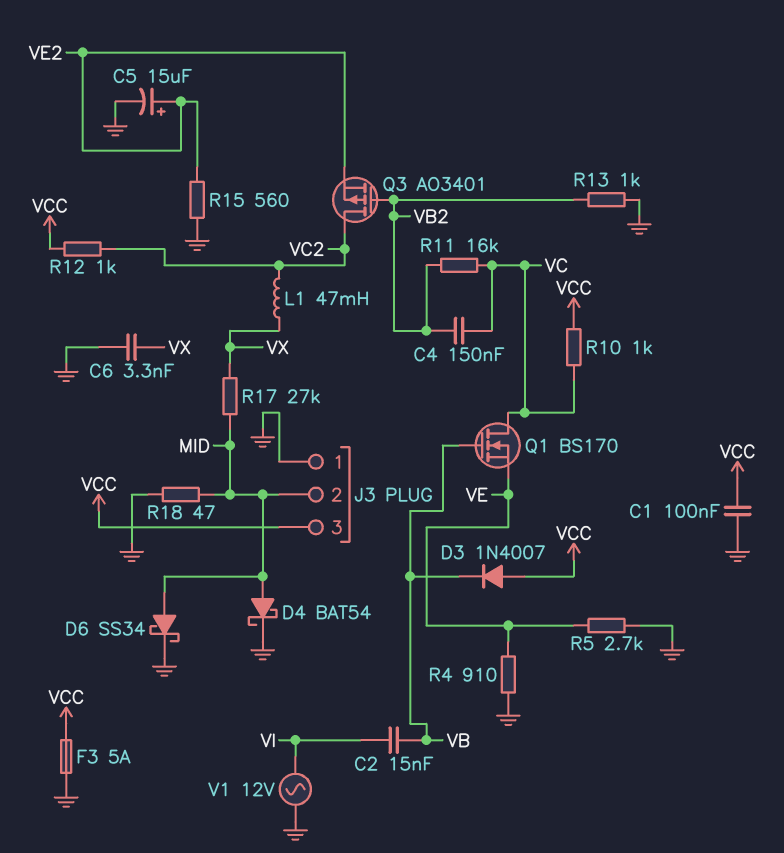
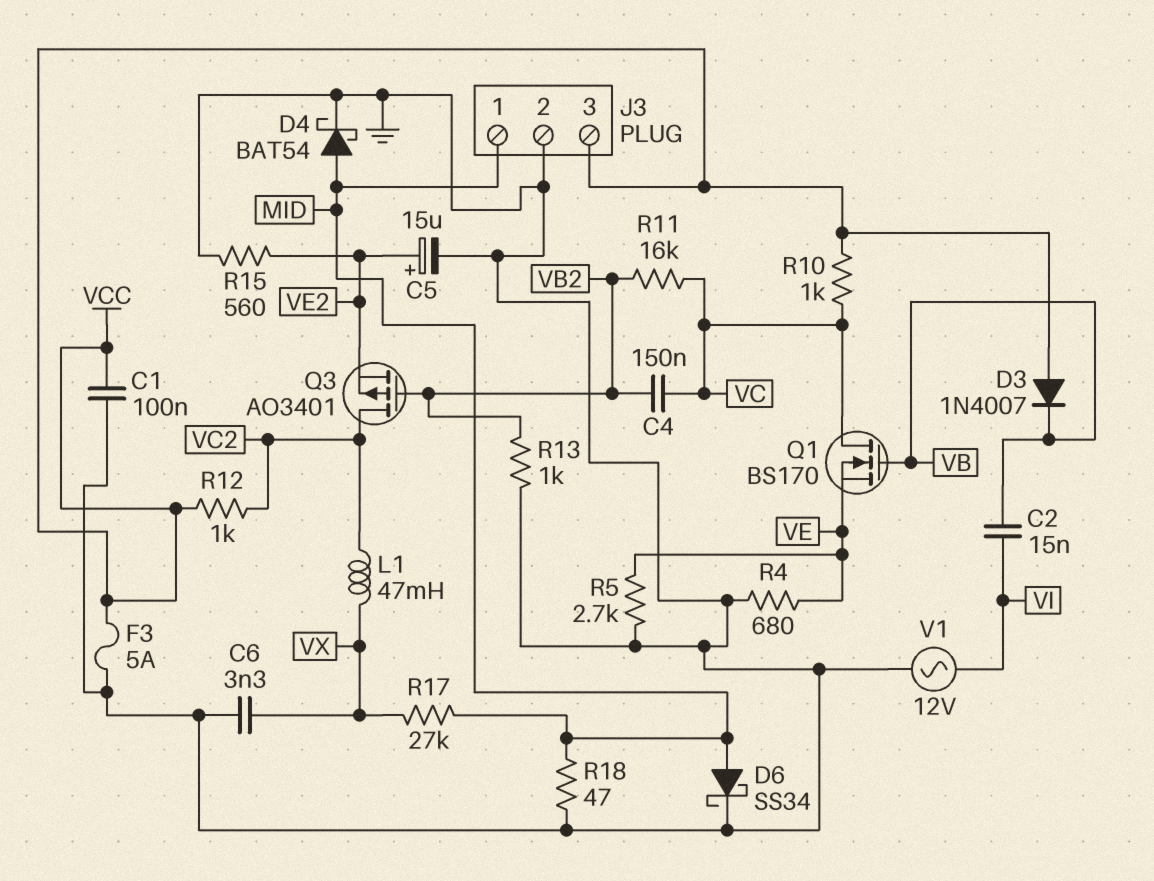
J3 pin 1: GND -> MID
J3 pin 2: MID -> GND
R4: 910 (GND, VE) -> 680 (GND, VE)

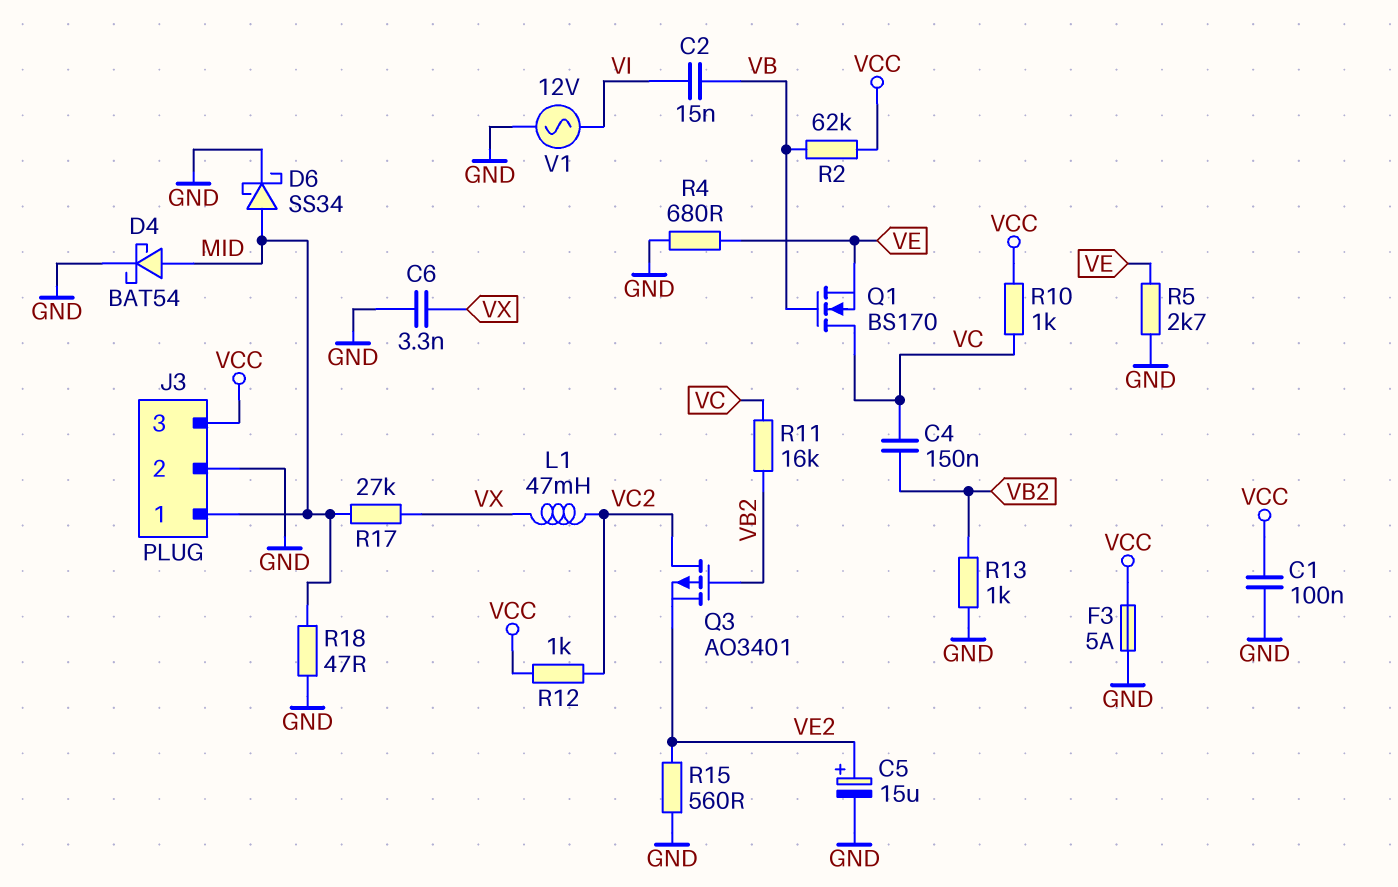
D3: diode 1N4007 (A VCC, K VB) -> none
R2: none -> 62k (VB, VCC)

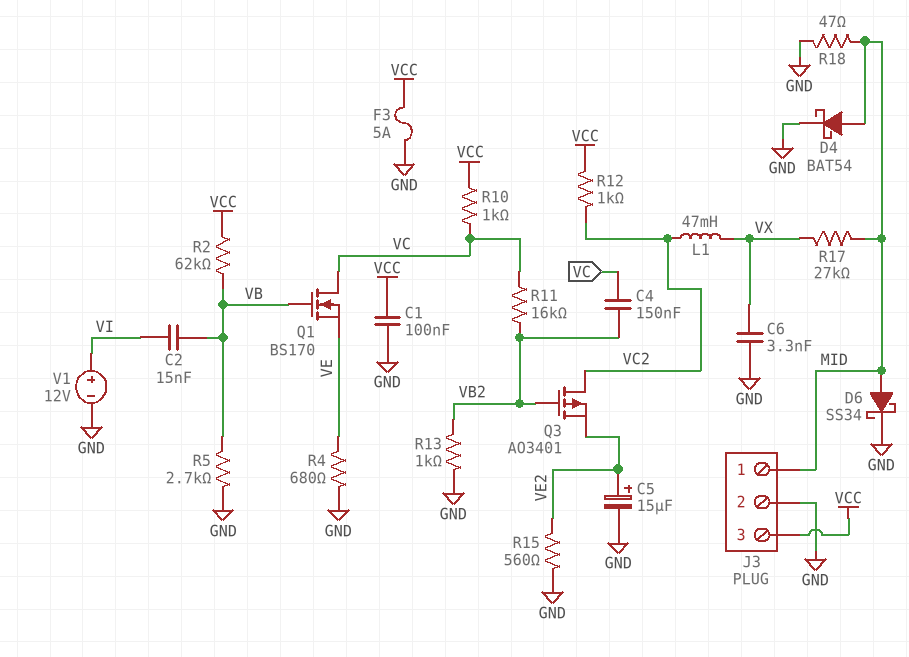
R5: 2.7k (GND, VE) -> 2.7k (GND, VB)
V1: AC 12V (GND, VI) -> 12V (plus VI, minus GND)

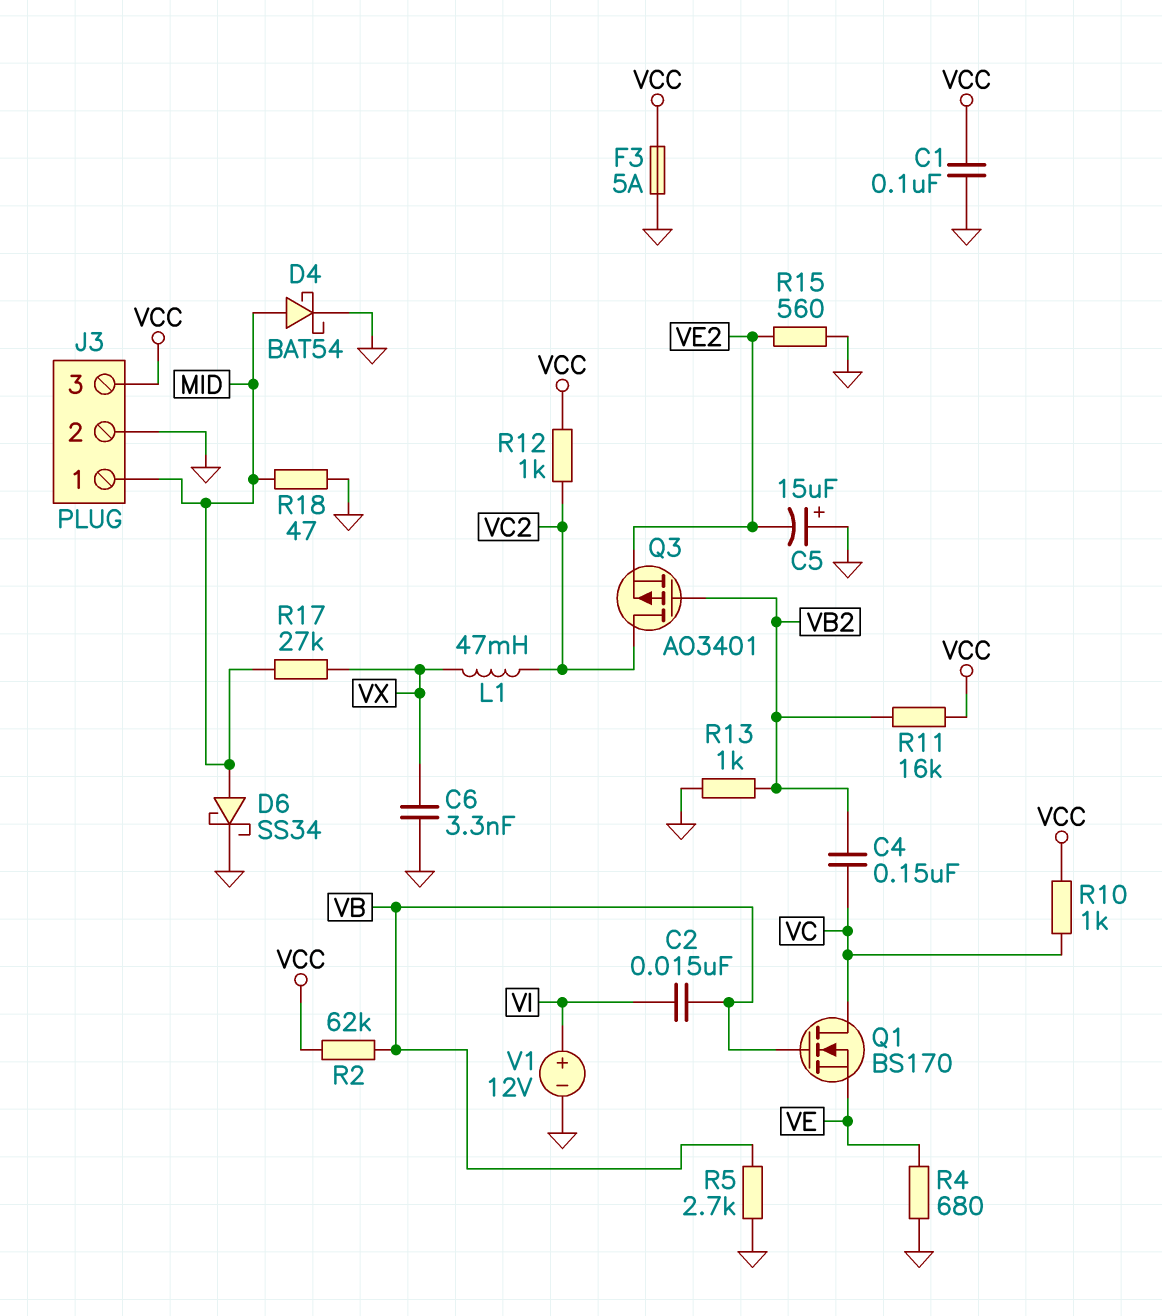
C5: 15uF (plus VE2, minus GND) -> 15uF (plus GND, minus VE2)
R11: 16k (VB2, VC) -> 16k (VB2, VCC)

